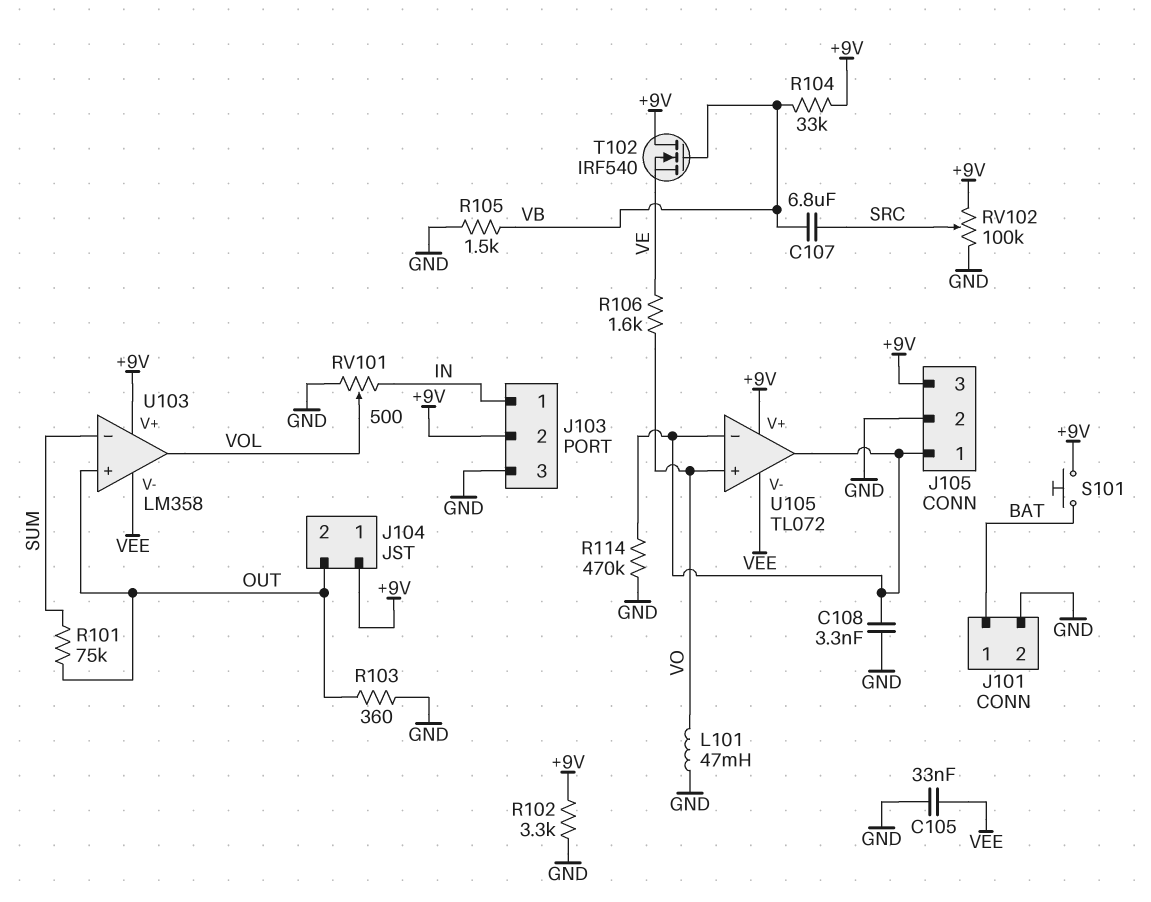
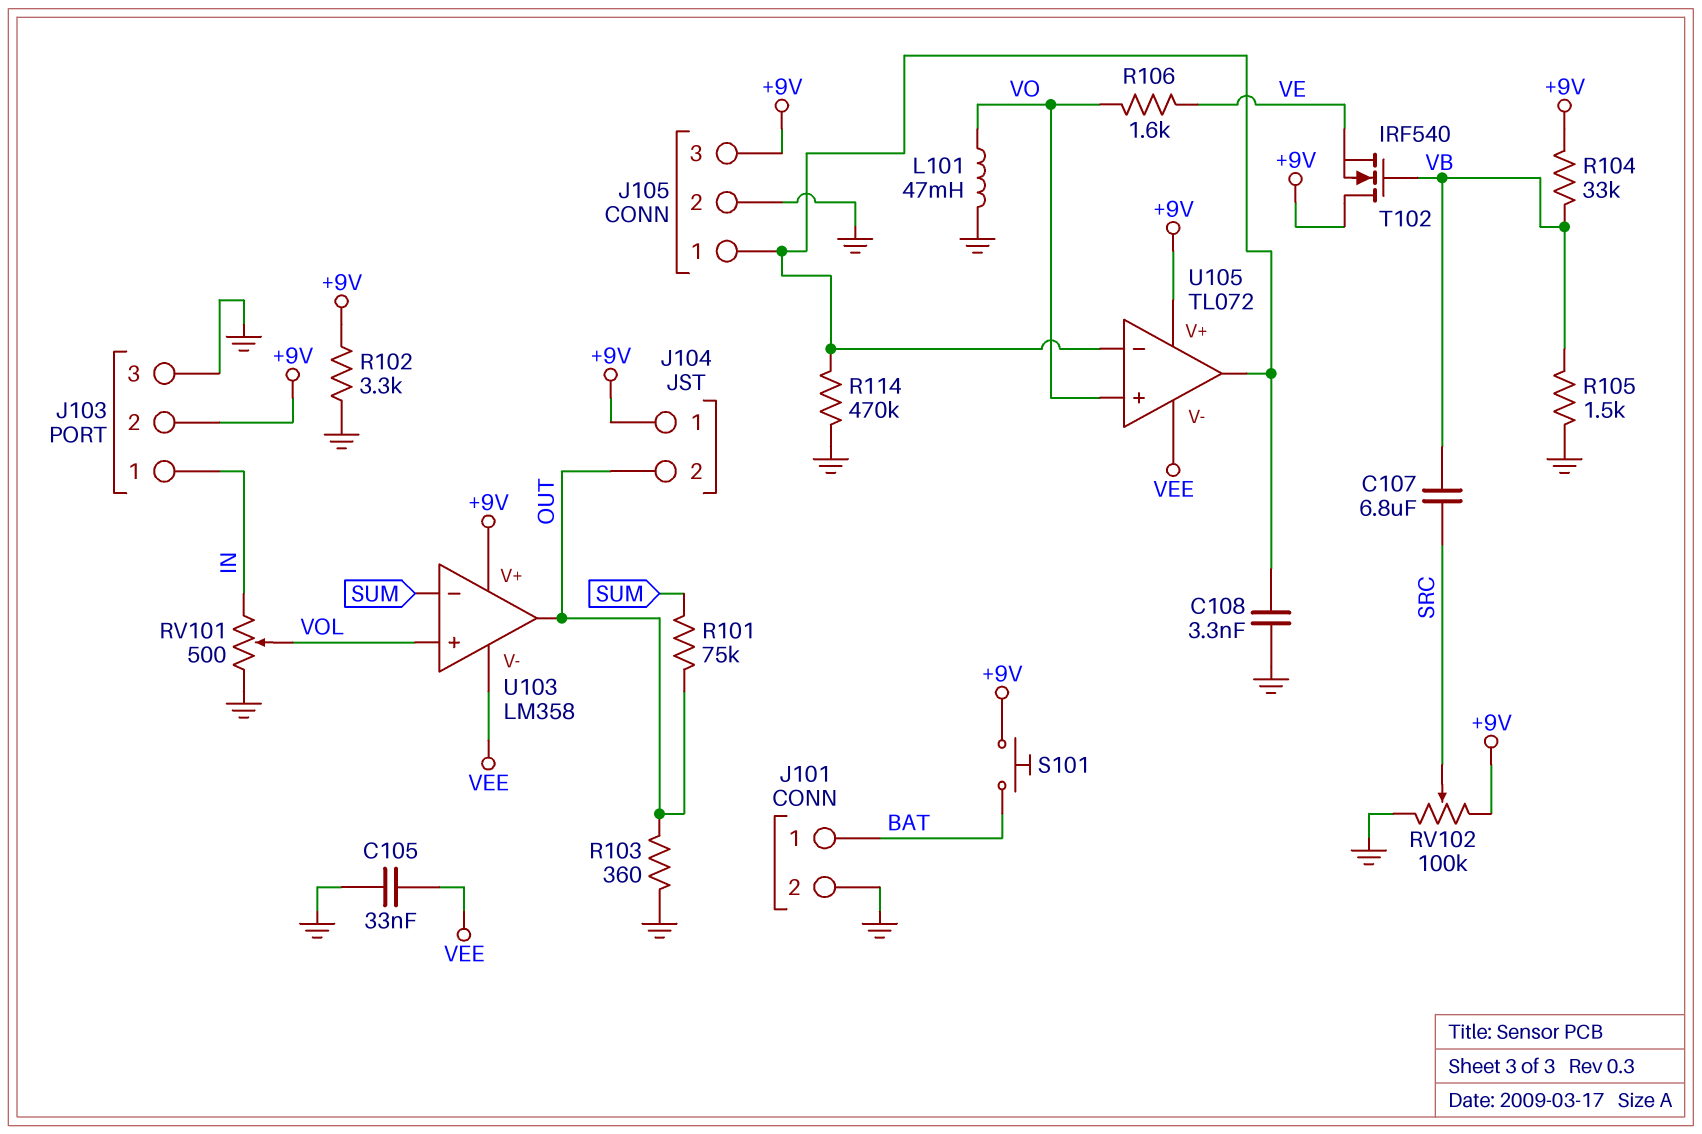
U103 pin in+: OUT -> VOL
U103 pin out: VOL -> OUT

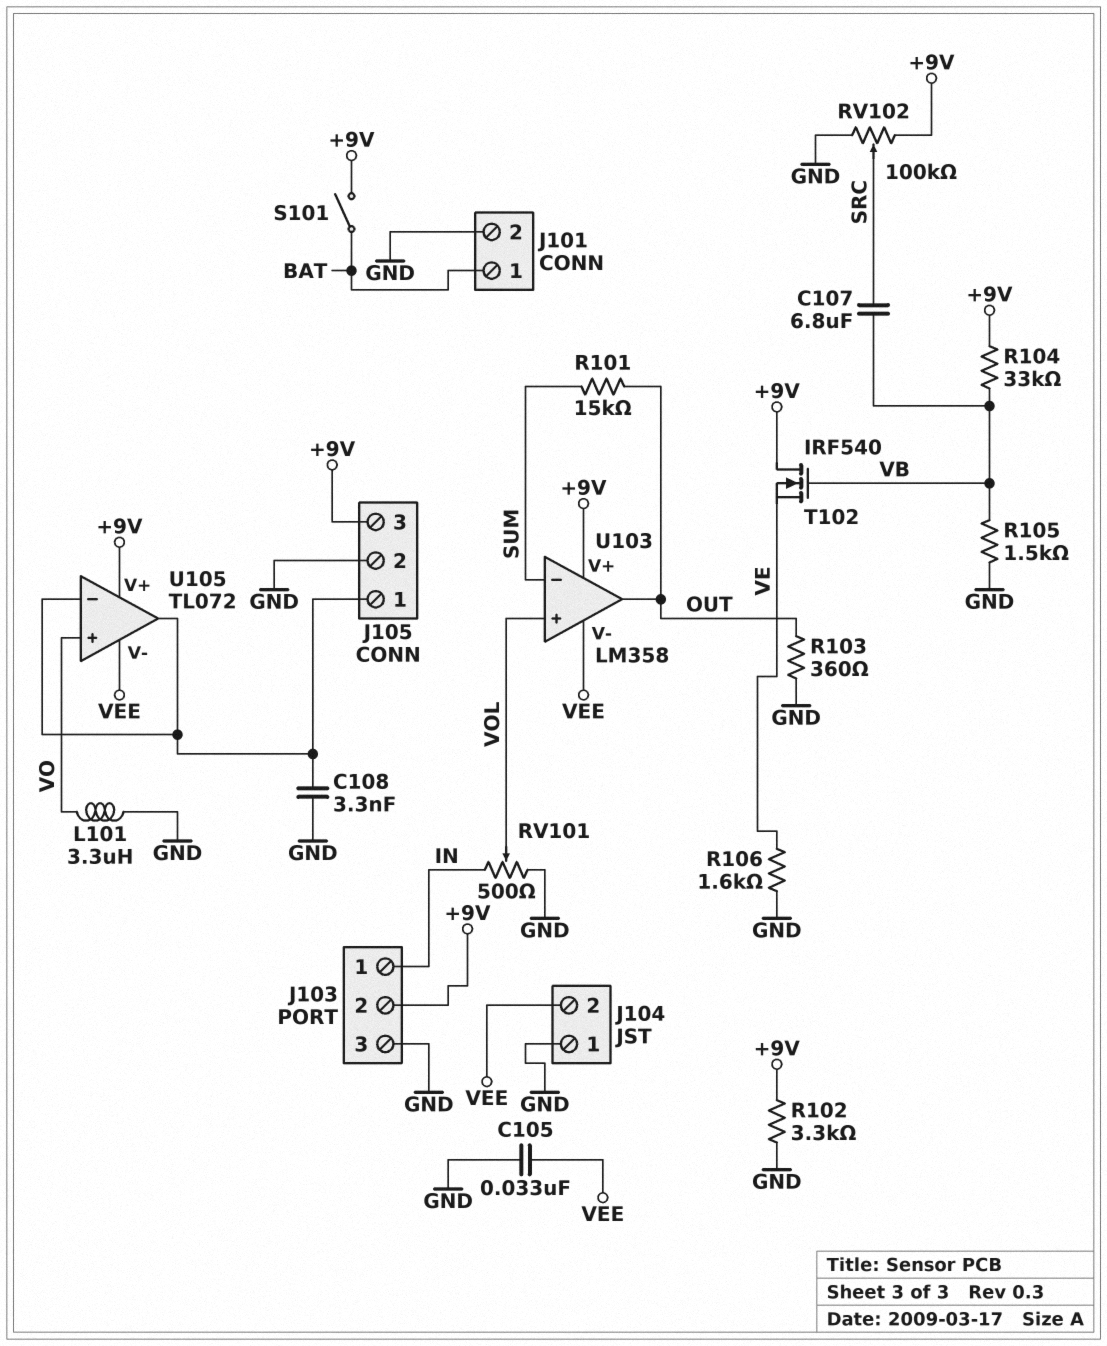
J104 pin 1: +9V -> GND
J104 pin 2: OUT -> VEE
L101: 47mH (GND, VO) -> 3.3uH (GND, VO)
R101: 75k (OUT, SUM) -> 15k (OUT, SUM)
R106: 1.6k (VE, VO) -> 1.6k (GND, VE)
R114: 470k (GND, J105/1) -> none
S101: button (+9V, BAT) -> switch (+9V, BAT)

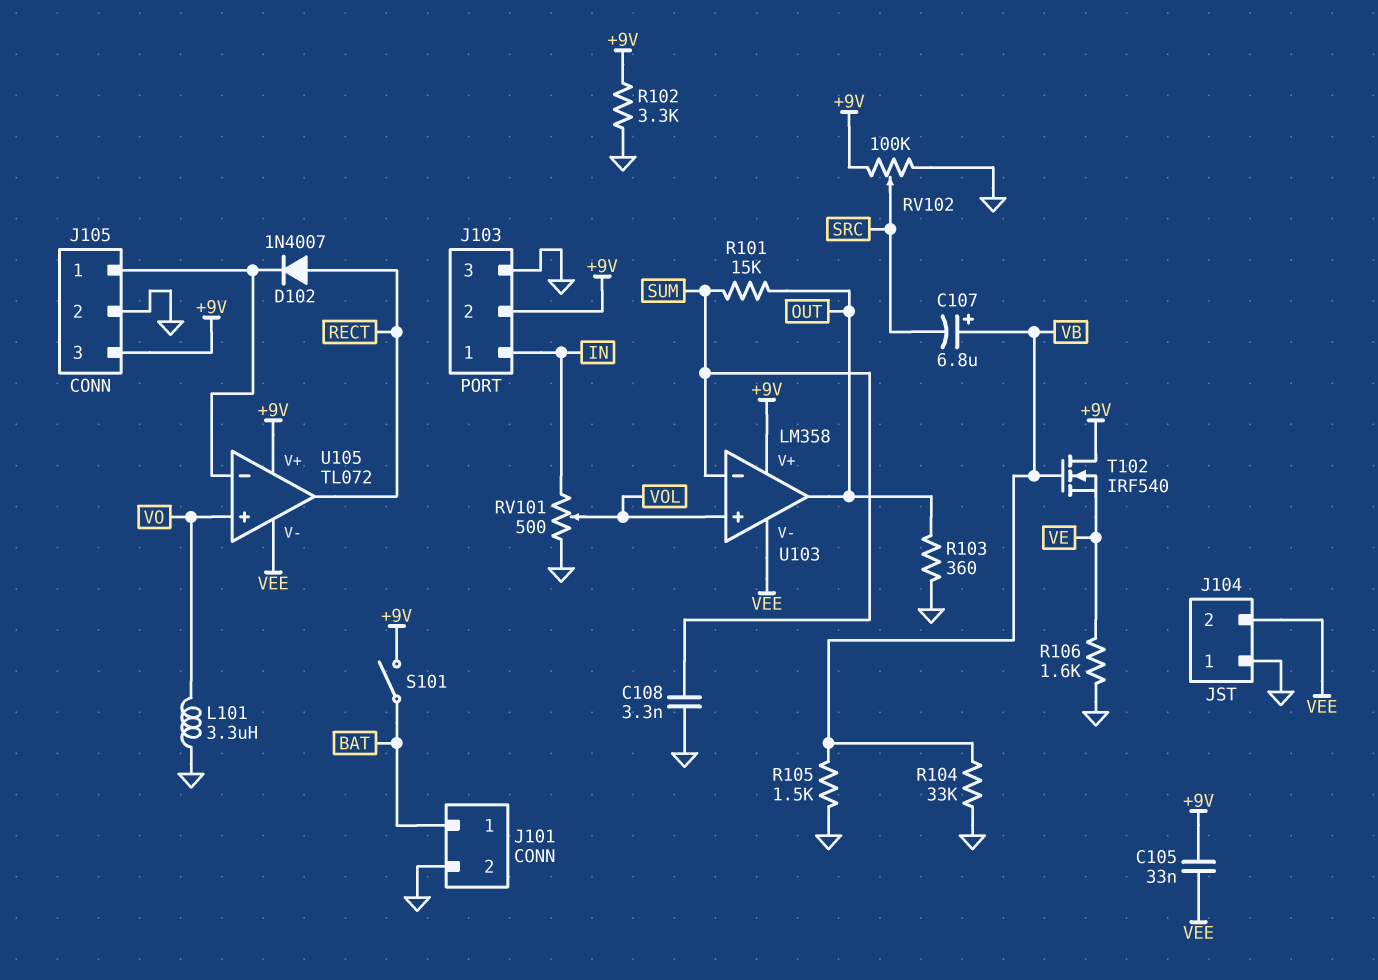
C105: 33nF (GND, VEE) -> 33nF (+9V, VEE)
C107: 6.8uF (SRC, VB) -> 6.8uF (plus VB, minus SRC)
C108: 3.3nF (GND, J105/1) -> 3.3nF (GND, SUM)
D102: none -> diode 1N4007 (A RECT, K J105/1)
R104: 33k (+9V, VB) -> 33k (GND, VB)
U105 pin out: J105/1 -> RECT

